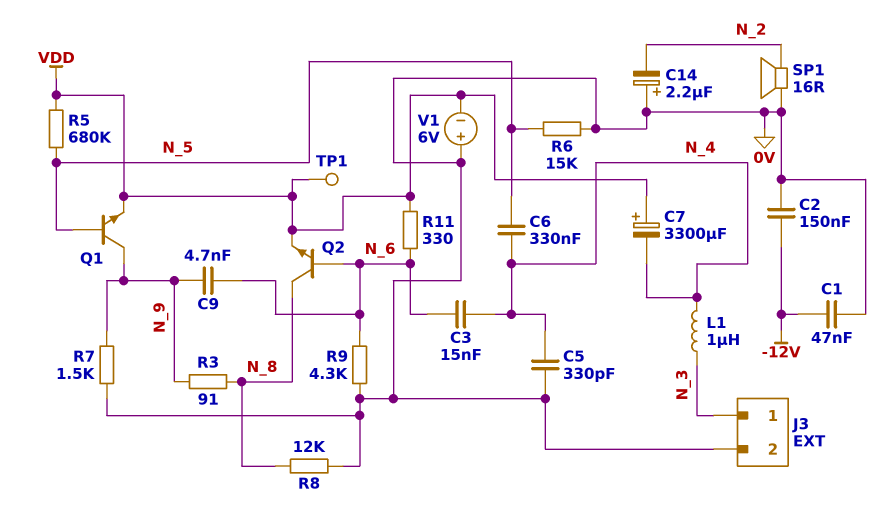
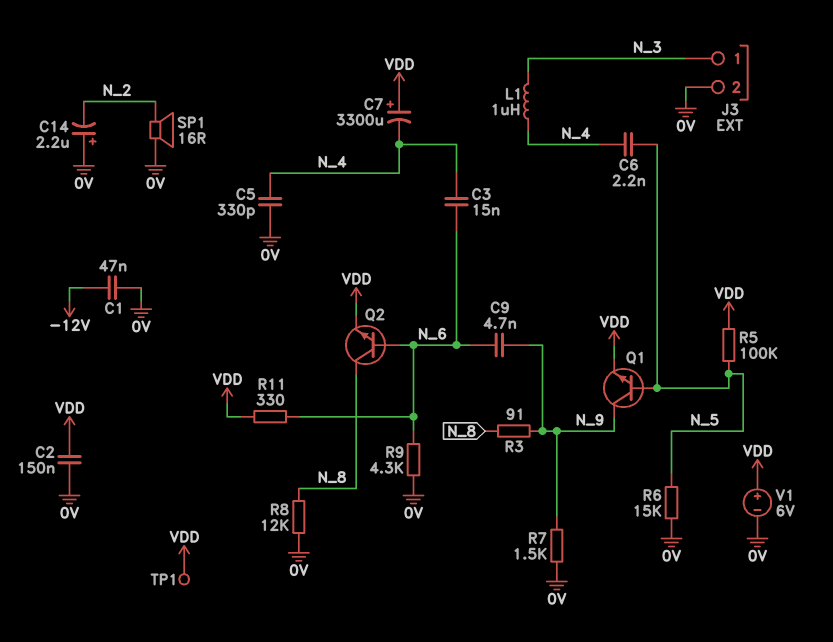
C2: 150nF (-12V, 0V) -> 150nF (0V, VDD)
C6: 330nF (N_4, N_5) -> 2.2nF (N_4, N_5)
R5: 680k (N_5, VDD) -> 100k (N_5, VDD)
V1: 6V (plus 0V, minus VDD) -> 6V (plus VDD, minus 0V)

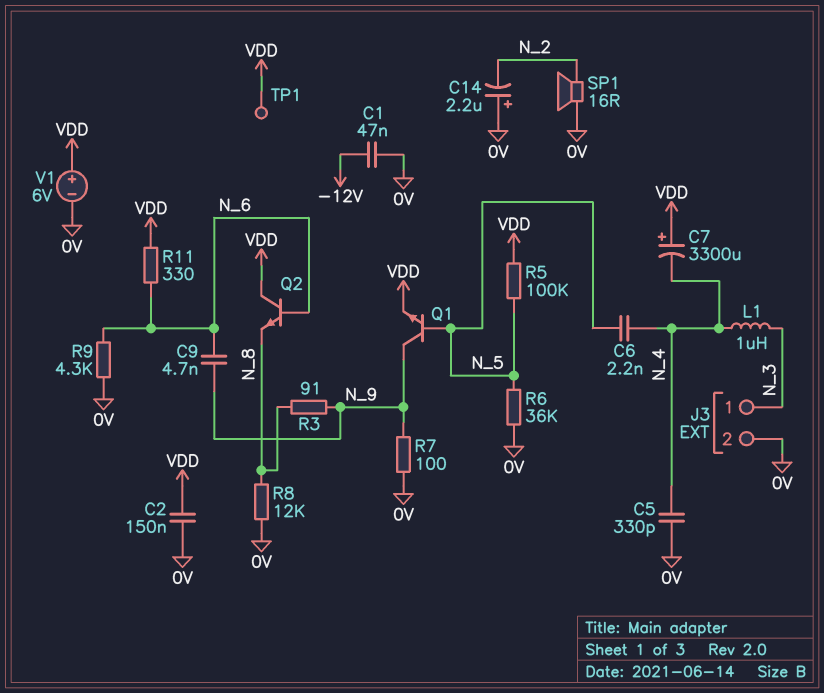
C3: 15nF (N_4, N_6) -> none
Q2: NPN (B N_6, C N_8, E VDD) -> NPN (B N_6, C VDD, E N_8)
R6: 15k (0V, N_5) -> 36k (0V, N_5)
R7: 1.5k (0V, N_9) -> 100 (0V, N_9)

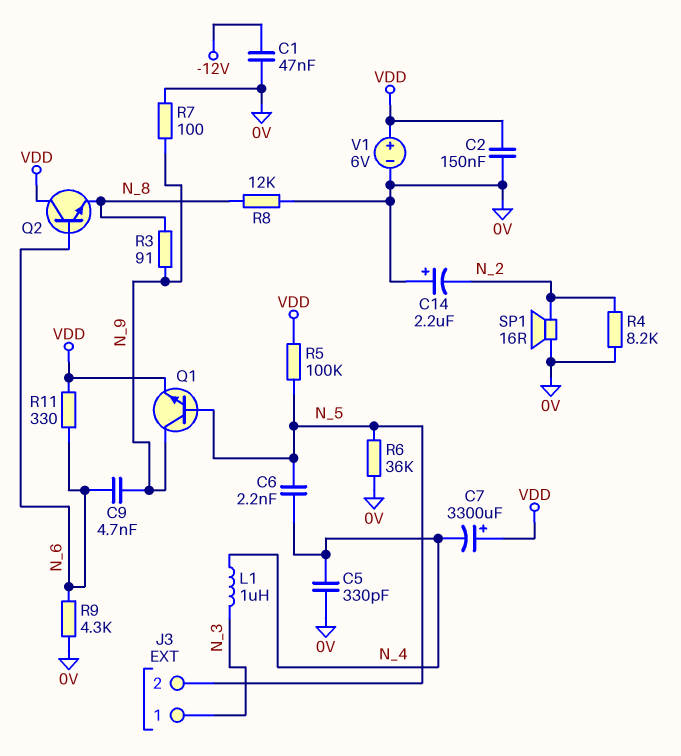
J3 pin 2: 0V -> N_5
R4: none -> 8.2k (0V, N_2)
TP1: test point (VDD) -> none

